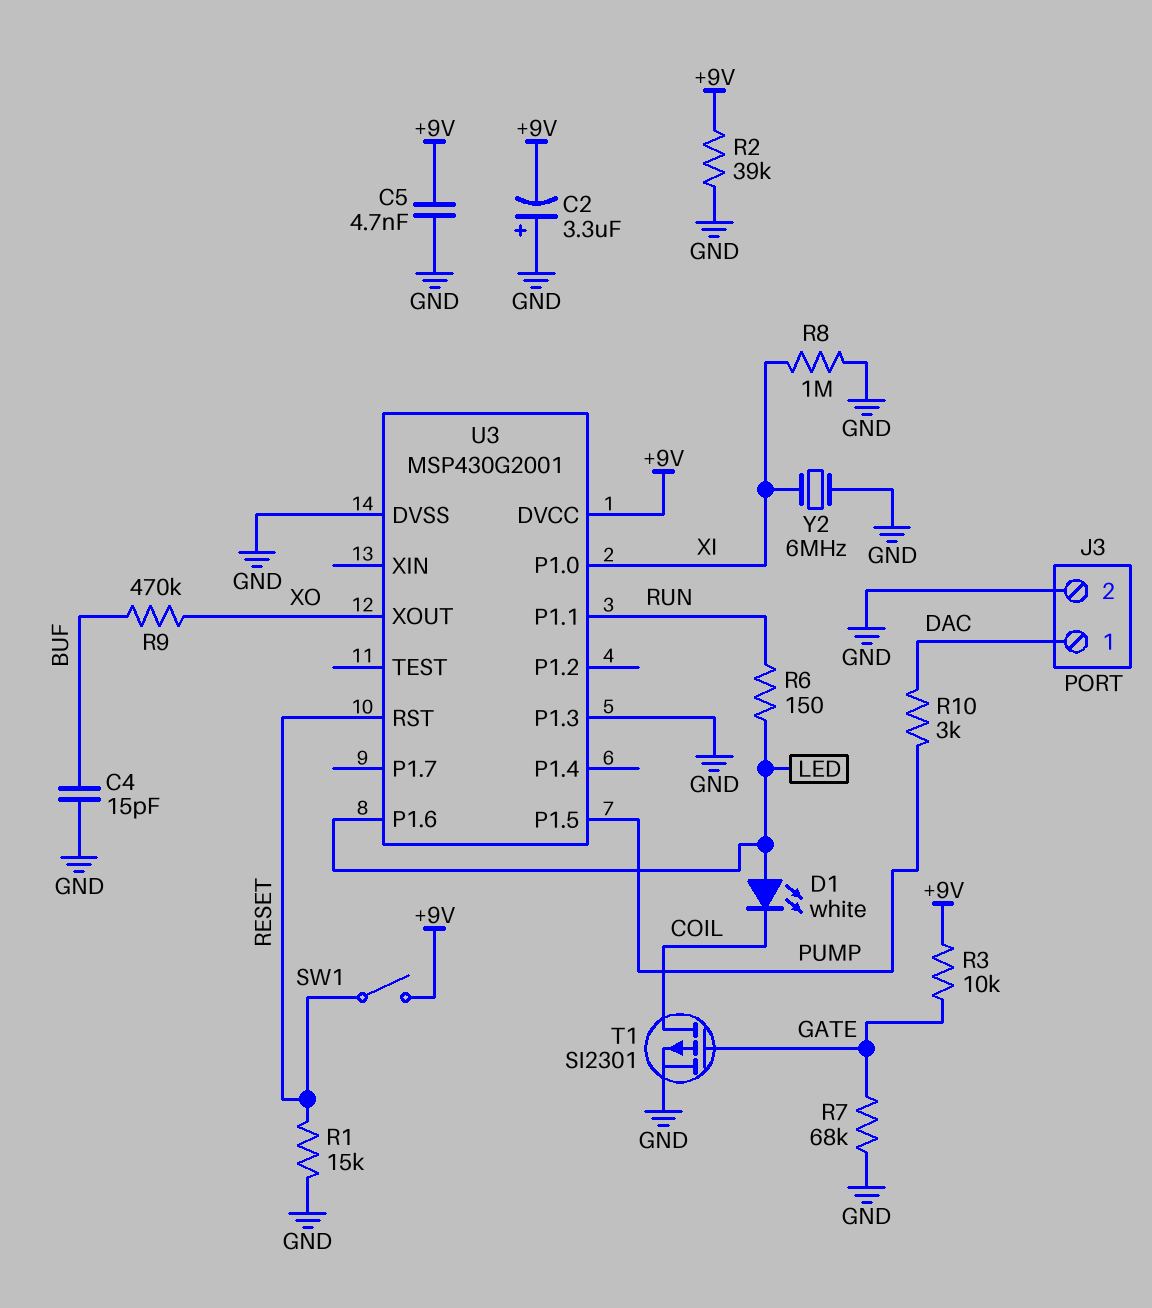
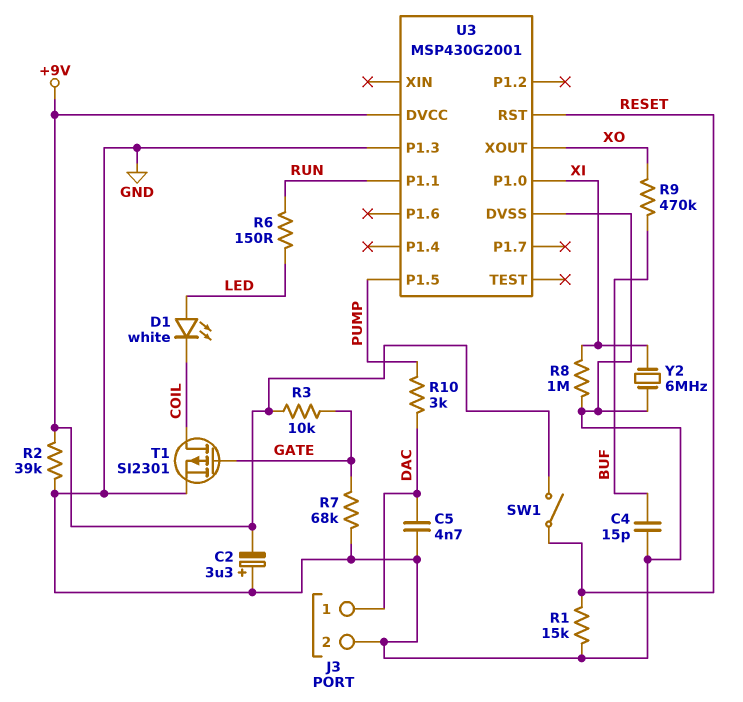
C5: 4.7nF (+9V, GND) -> 4.7nF (DAC, GND)
U3 pin P1.6: LED -> none

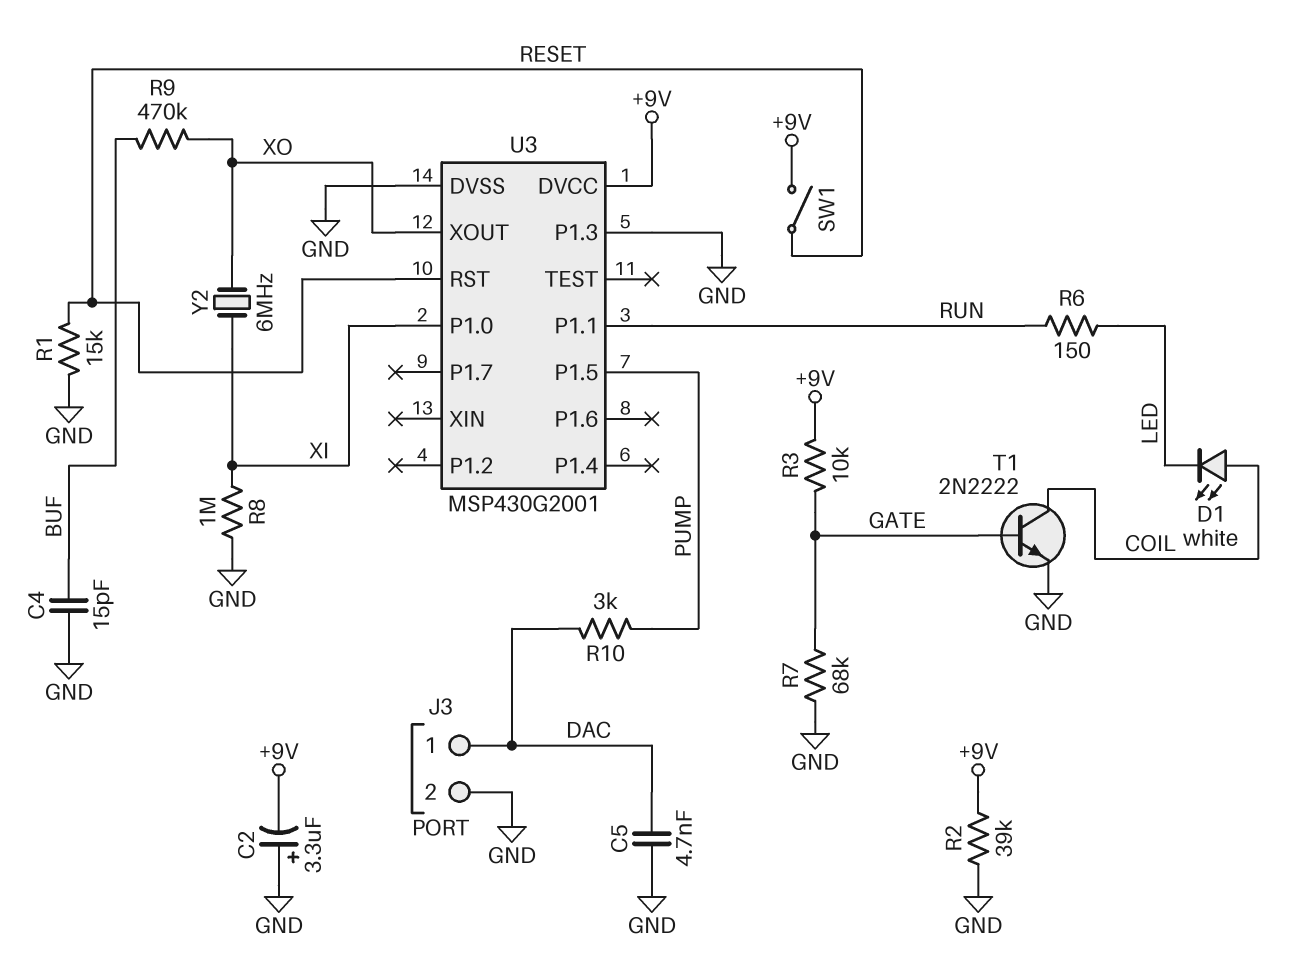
D1: LED white (A LED, K COIL) -> LED white (A COIL, K LED)
T1: PMOS SI2301 (G GATE, D COIL, S GND) -> NPN 2N2222 (B GATE, C COIL, E GND)
Y2: 6MHz (GND, XI) -> 6MHz (XI, XO)

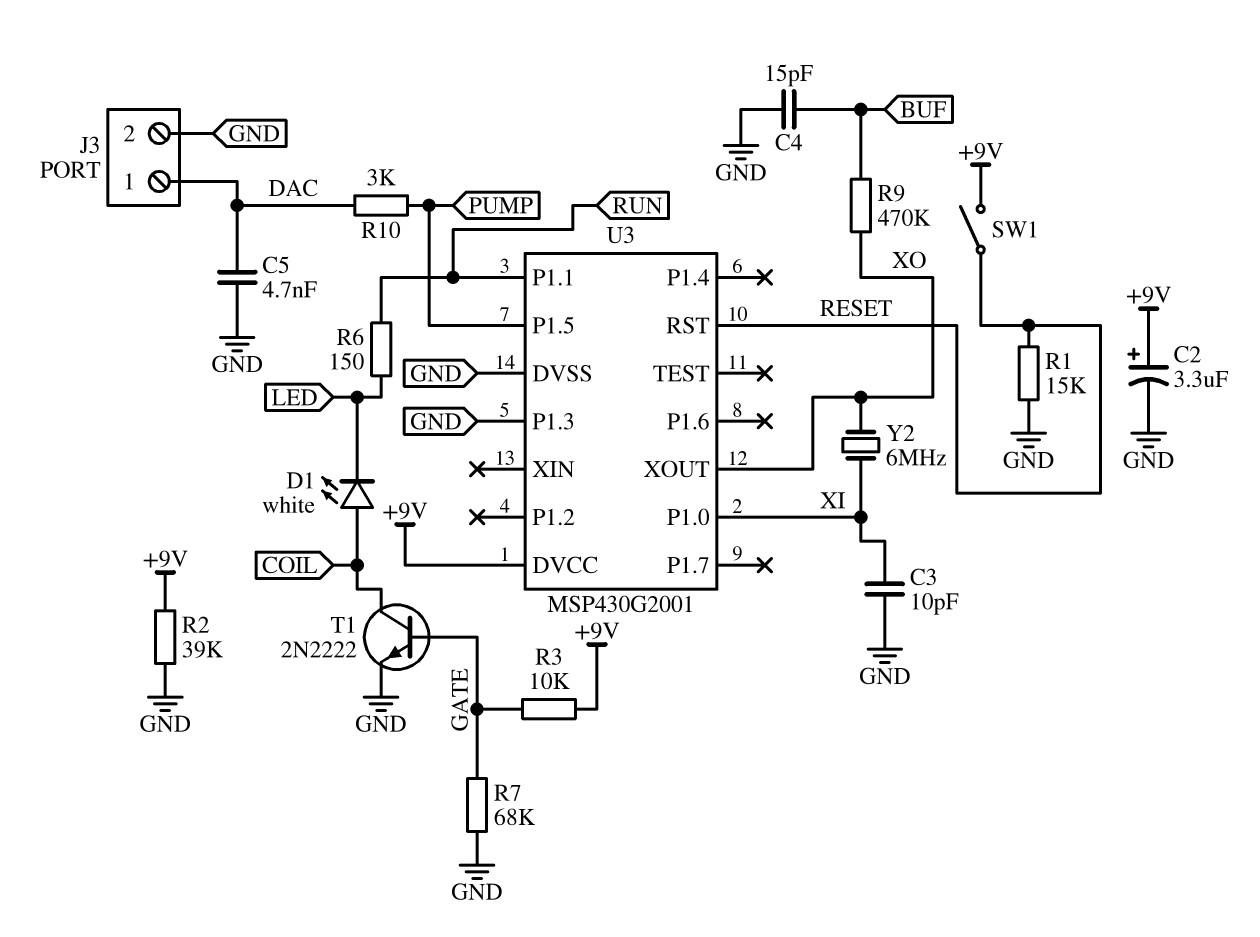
C2: 3.3uF (plus GND, minus +9V) -> 3.3uF (plus +9V, minus GND)
C3: none -> 10pF (GND, XI)
R8: 1M (GND, XI) -> none

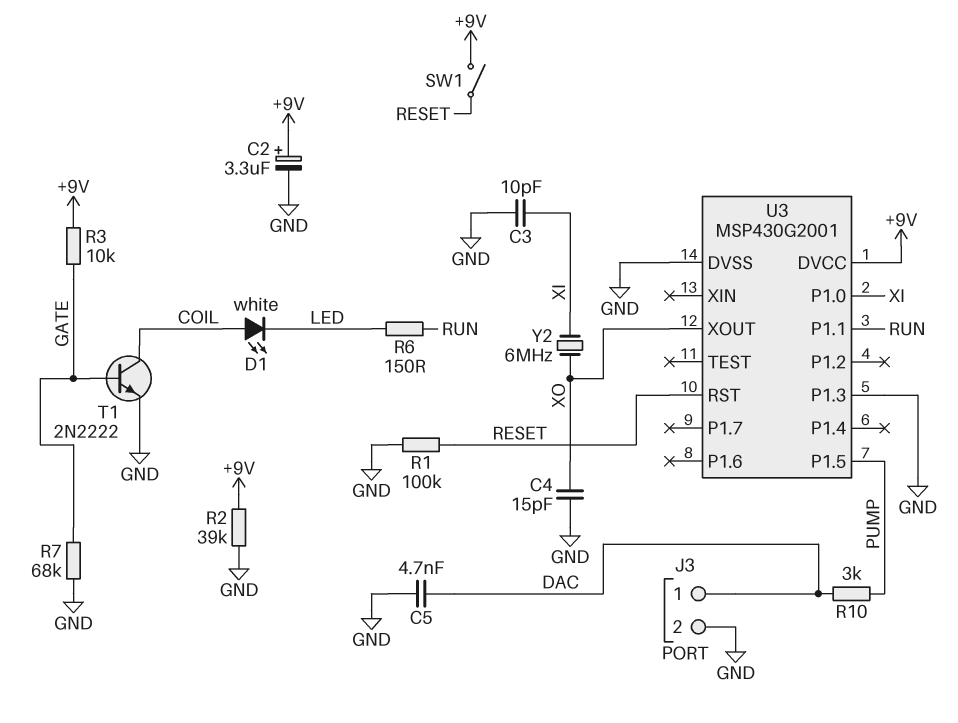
C4: 15pF (BUF, GND) -> 15pF (GND, XO)
R1: 15k (GND, RESET) -> 100k (GND, RESET)
R9: 470k (BUF, XO) -> none

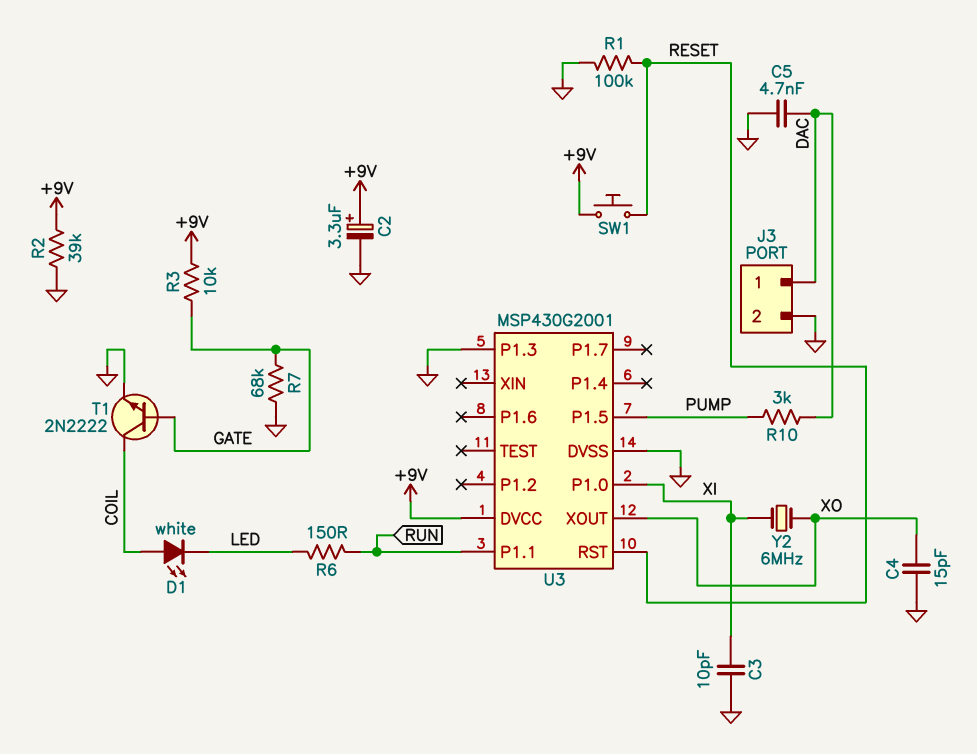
SW1: switch (+9V, RESET) -> button (+9V, RESET)

